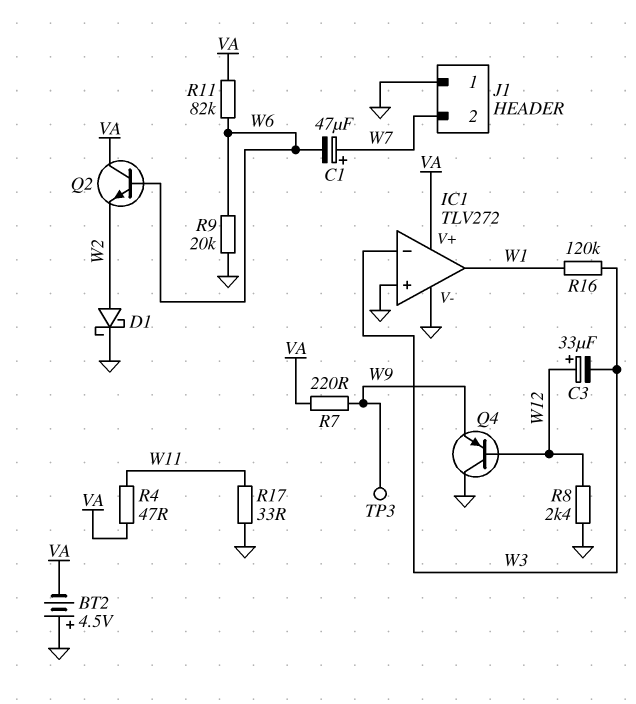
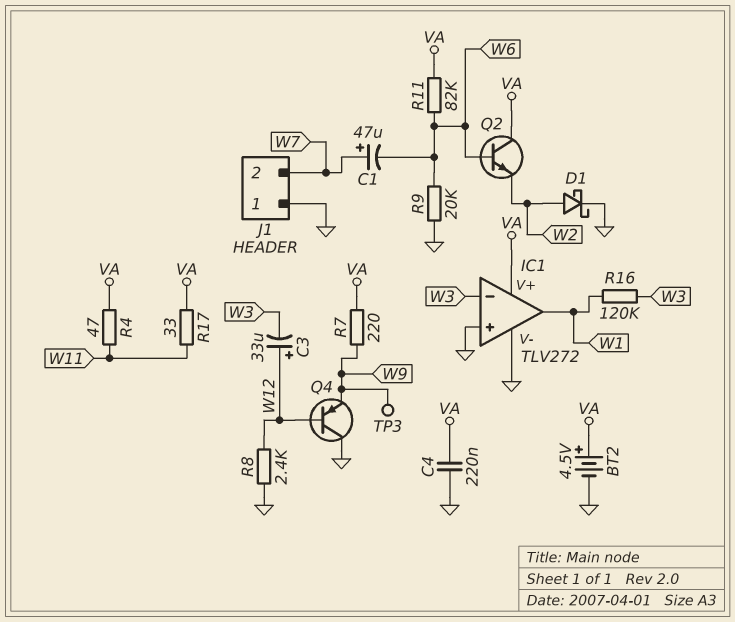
BT2: 4.5V (plus GND, minus VA) -> 4.5V (plus VA, minus GND)
C4: none -> 220nF (GND, VA)
R17: 33 (GND, W11) -> 33 (VA, W11)

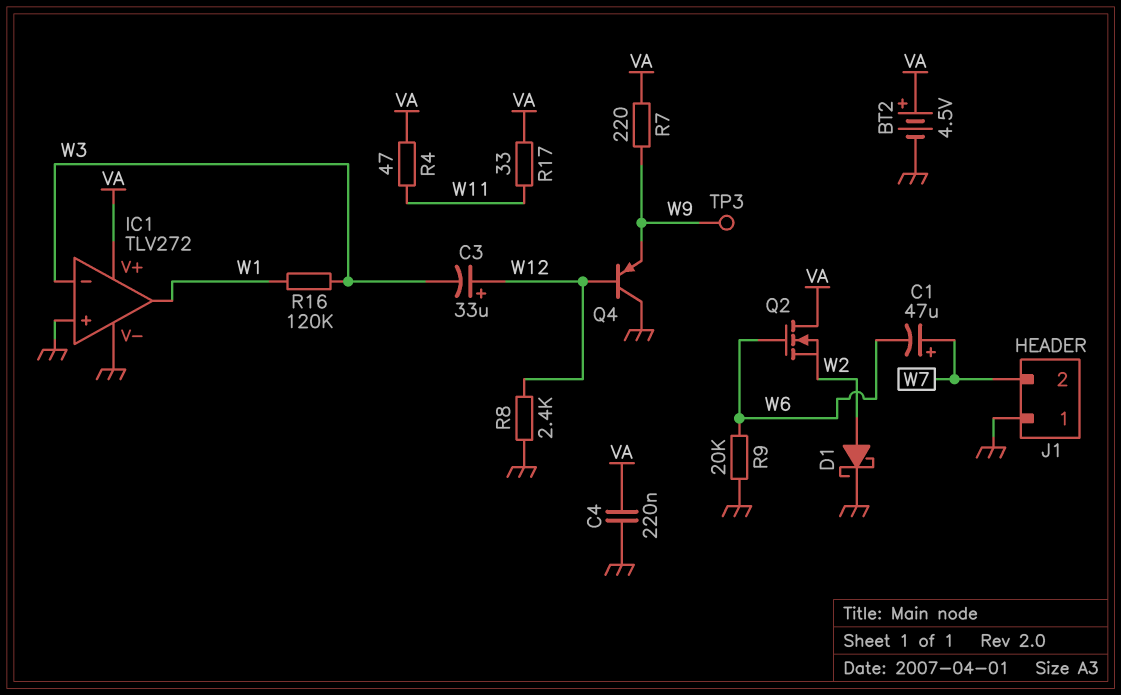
Q2: NPN (B W6, C VA, E W2) -> NMOS (G W6, D VA, S W2)
R11: 82k (VA, W6) -> none

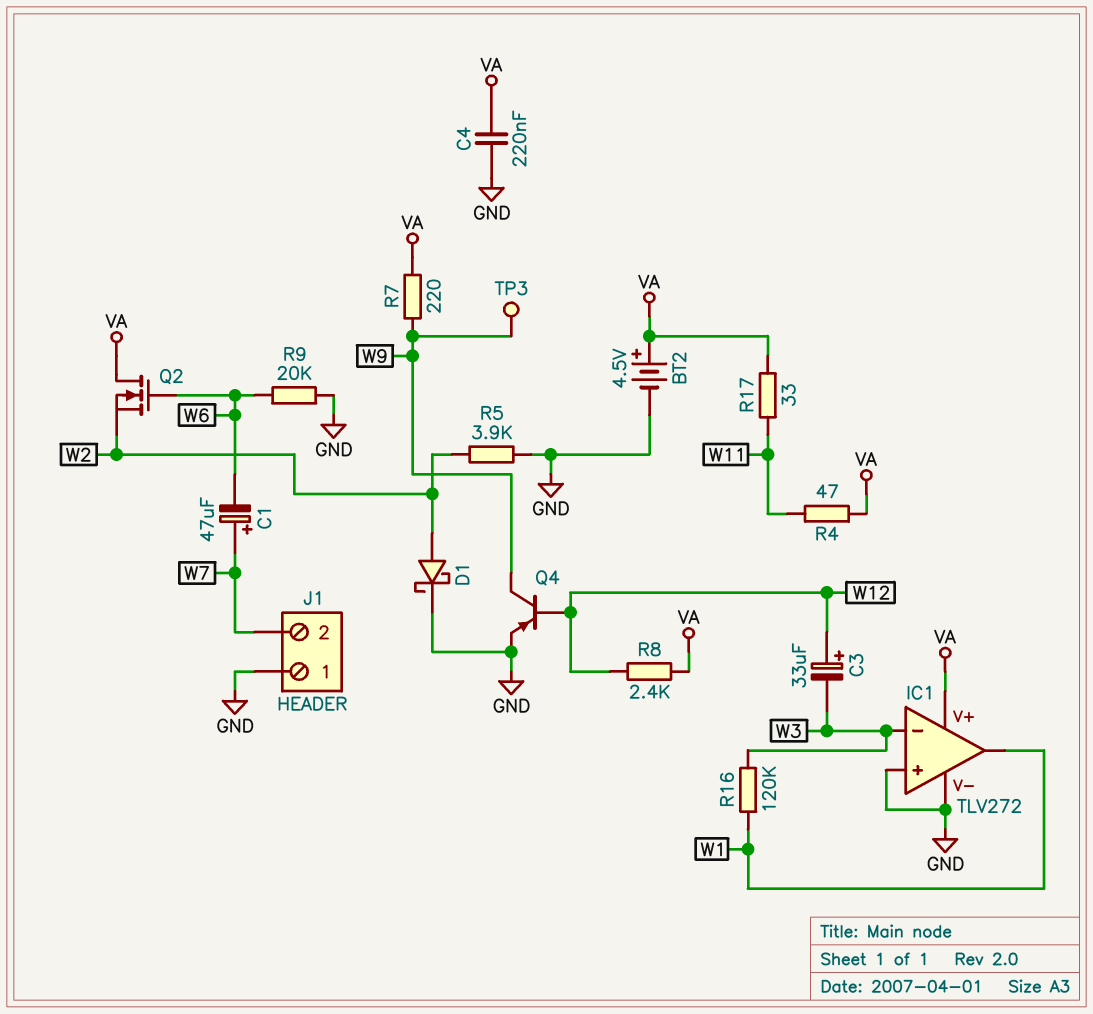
Q4: PNP (B W12, C GND, E W9) -> PNP (B W12, C W9, E GND)
R5: none -> 3.9k (GND, W2)
R8: 2.4k (GND, W12) -> 2.4k (VA, W12)

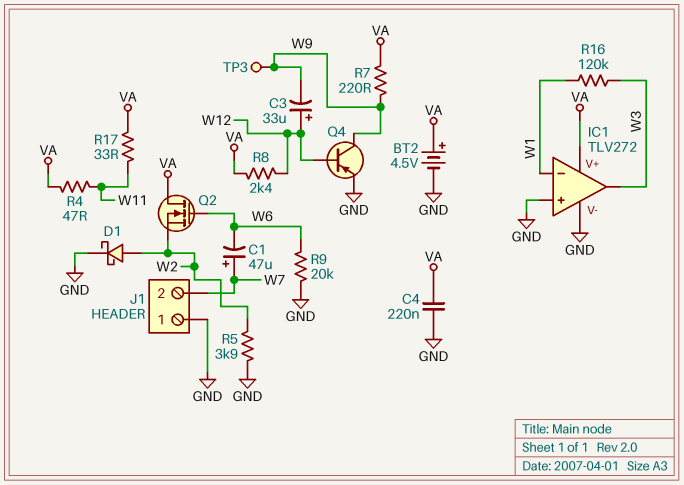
C3: 33uF (plus W12, minus W3) -> 33uF (plus W12, minus W9)
IC1 pin in-: W3 -> W1
IC1 pin out: W1 -> W3

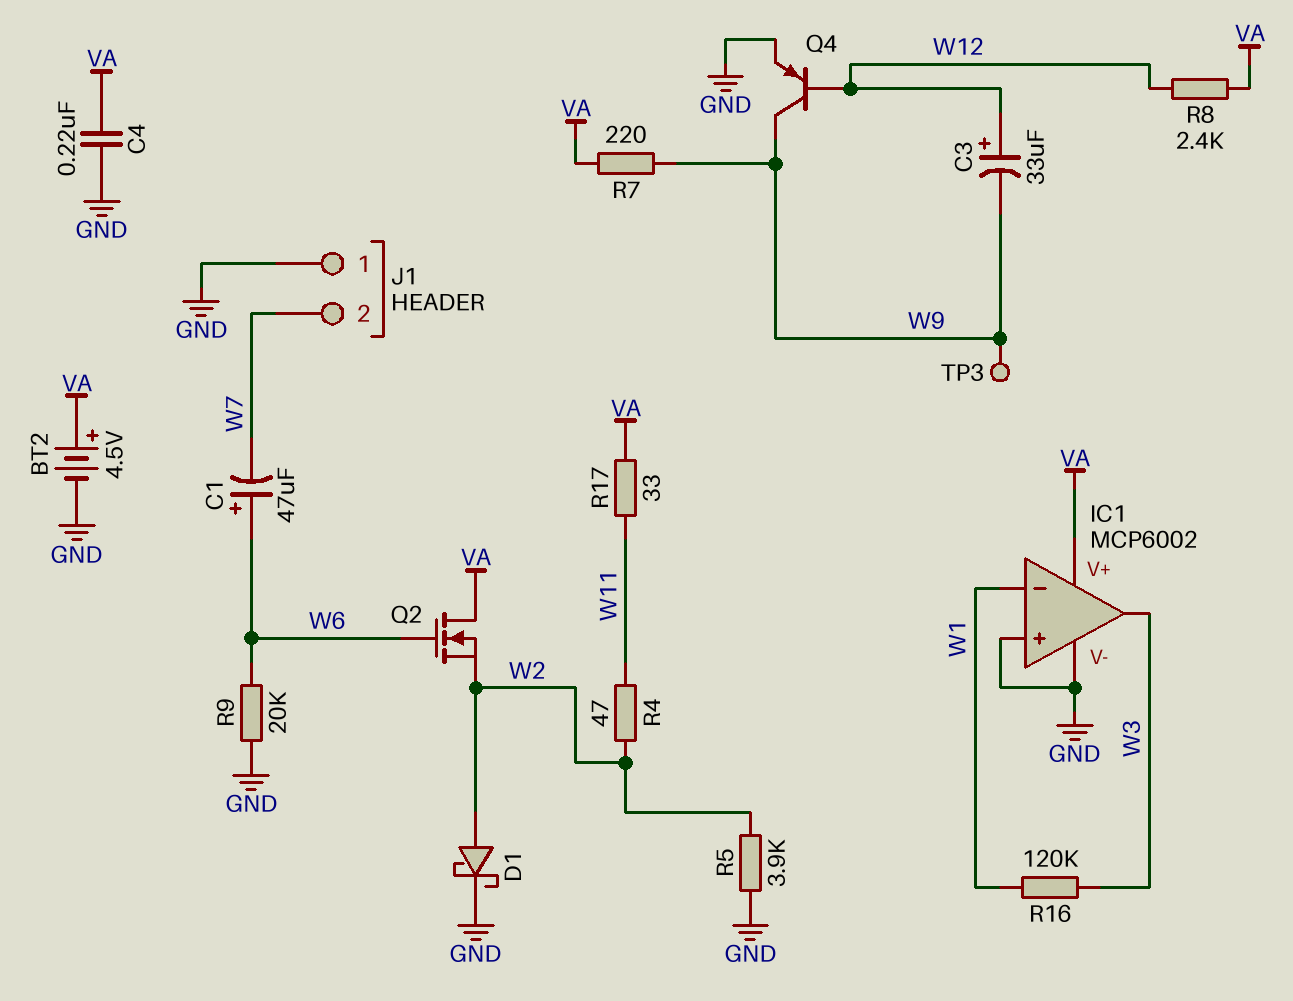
C1: 47uF (plus W7, minus W6) -> 47uF (plus W6, minus W7)
IC1: TLV272 -> MCP6002
R4: 47 (VA, W11) -> 47 (W2, W11)

